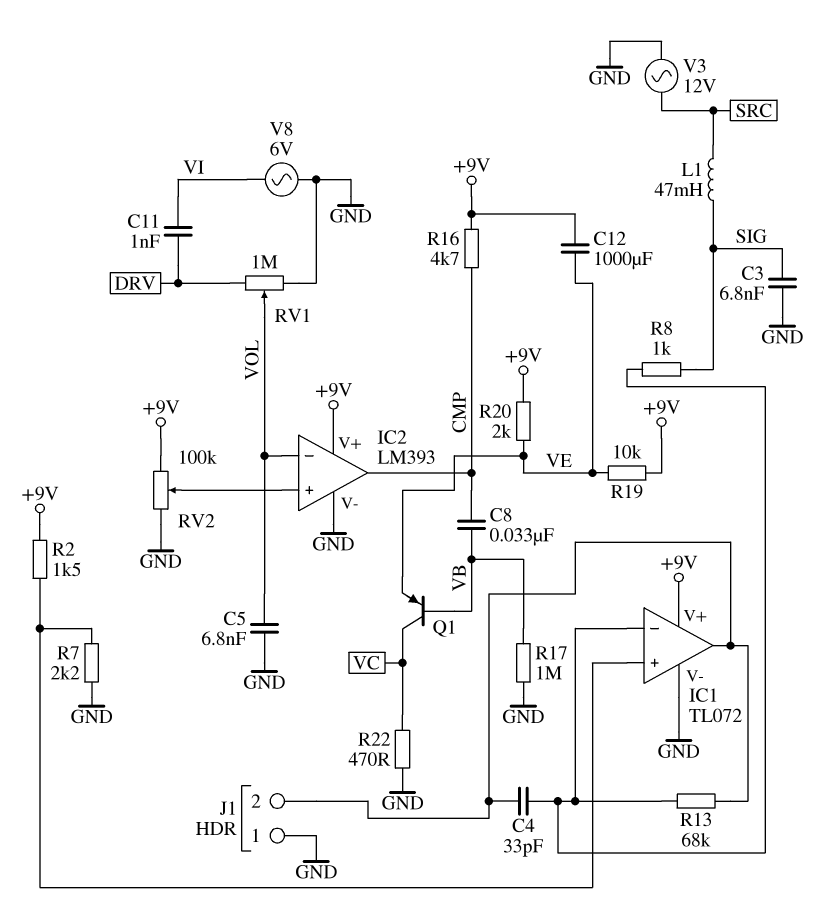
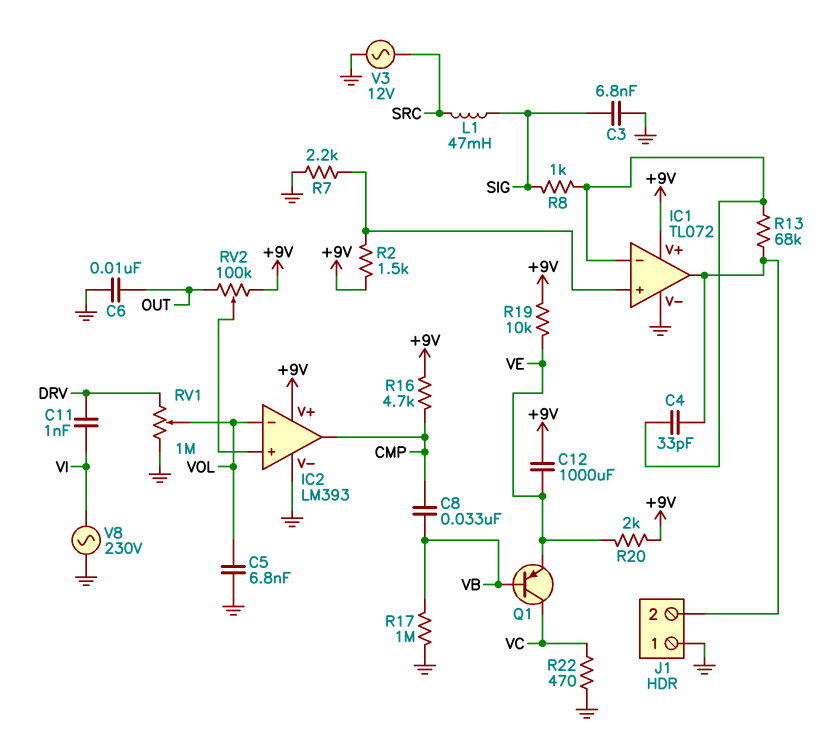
C6: none -> 10nF (GND, OUT)
RV2: 100k (+9V, GND, wiper IC2/in+) -> 100k (+9V, OUT, wiper IC2/in+)
V8: AC 6V (GND, VI) -> AC 230V (GND, VI)

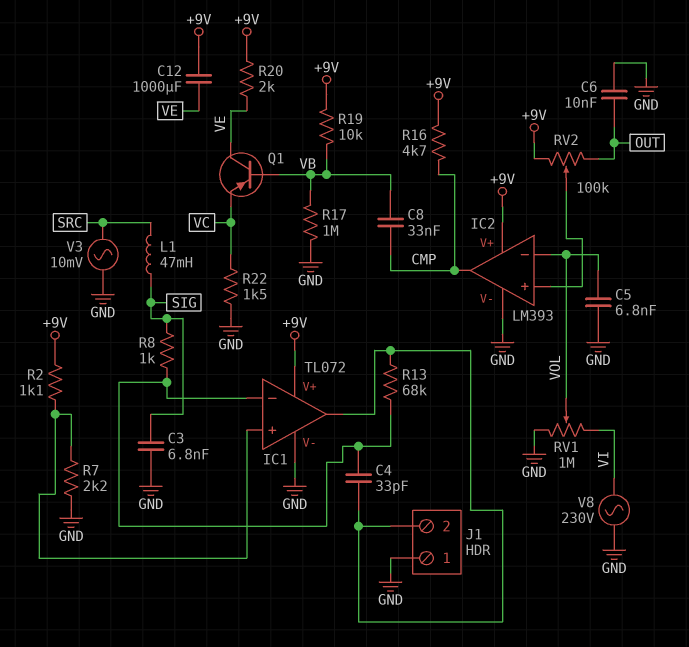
C11: 1nF (DRV, VI) -> none
Q1: PNP (B VB, C VC, E VE) -> PNP (B VB, C VE, E VC)
R2: 1.5k (+9V, IC1/in+) -> 1.1k (+9V, IC1/in+)
R19: 10k (+9V, VE) -> 10k (+9V, VB)
R22: 470 (GND, VC) -> 1.5k (GND, VC)
RV1: 1M (DRV, GND, wiper VOL) -> 1M (GND, VI, wiper VOL)
V3: AC 12V (GND, SRC) -> AC 10mV (GND, SRC)

